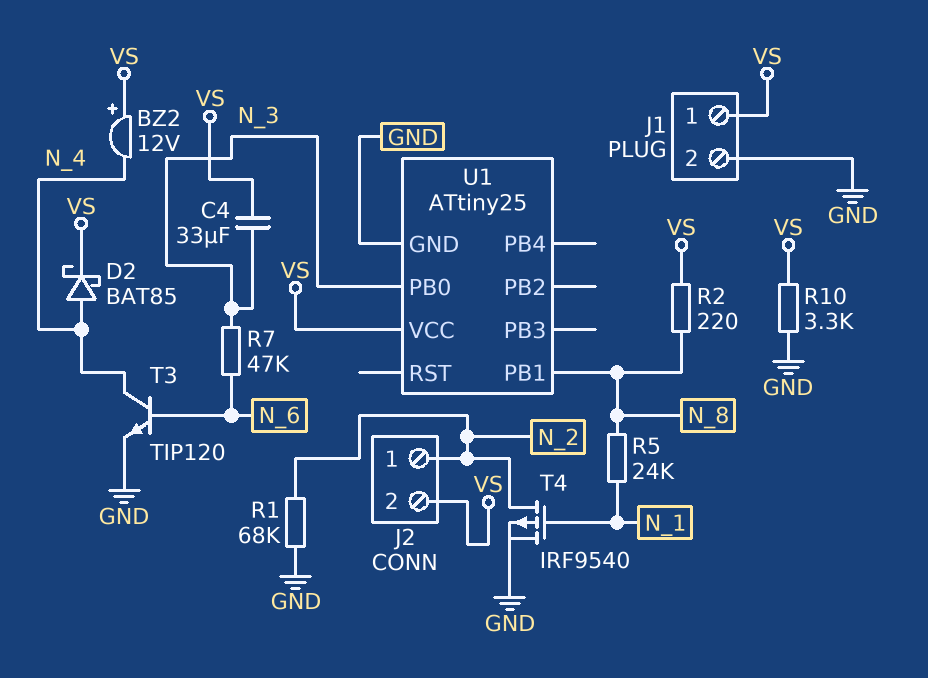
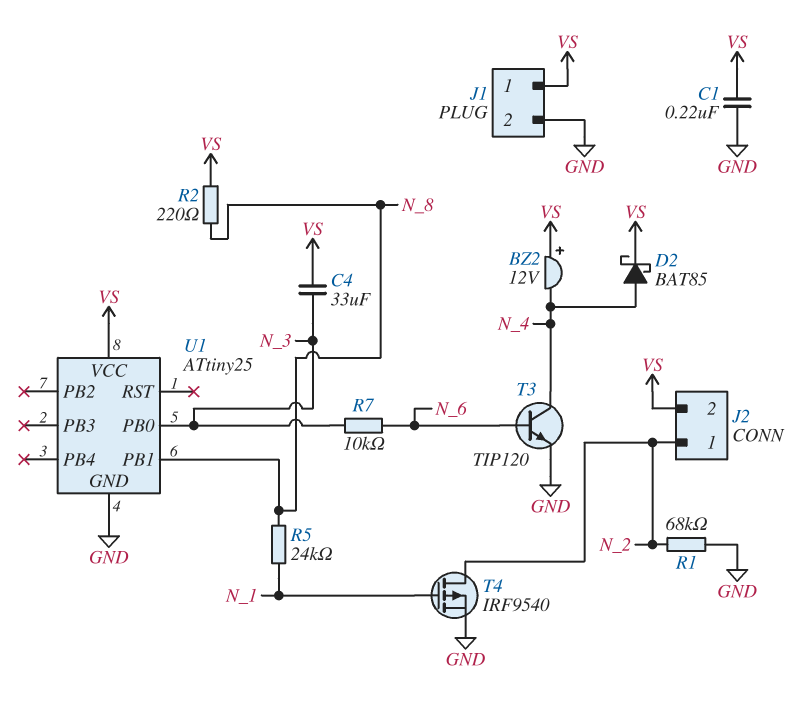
C1: none -> 220nF (GND, VS)
R7: 47k (N_3, N_6) -> 10k (N_3, N_6)
R10: 3.3k (GND, VS) -> none

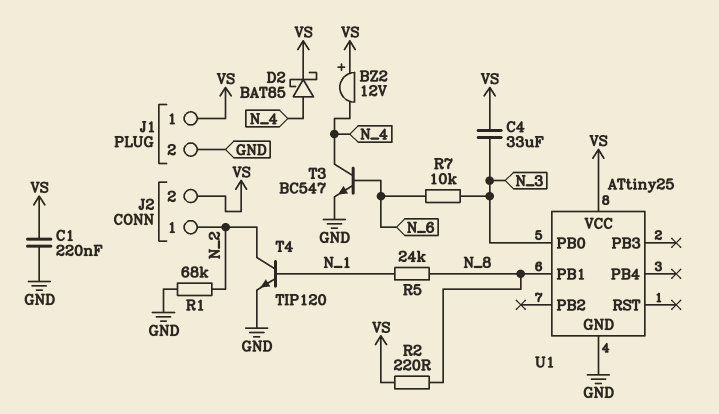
T3: NPN TIP120 (B N_6, C N_4, E GND) -> NPN BC547 (B N_6, C N_4, E GND)
T4: PMOS IRF9540 (G N_1, D N_2, S GND) -> NPN TIP120 (B N_1, C N_2, E GND)

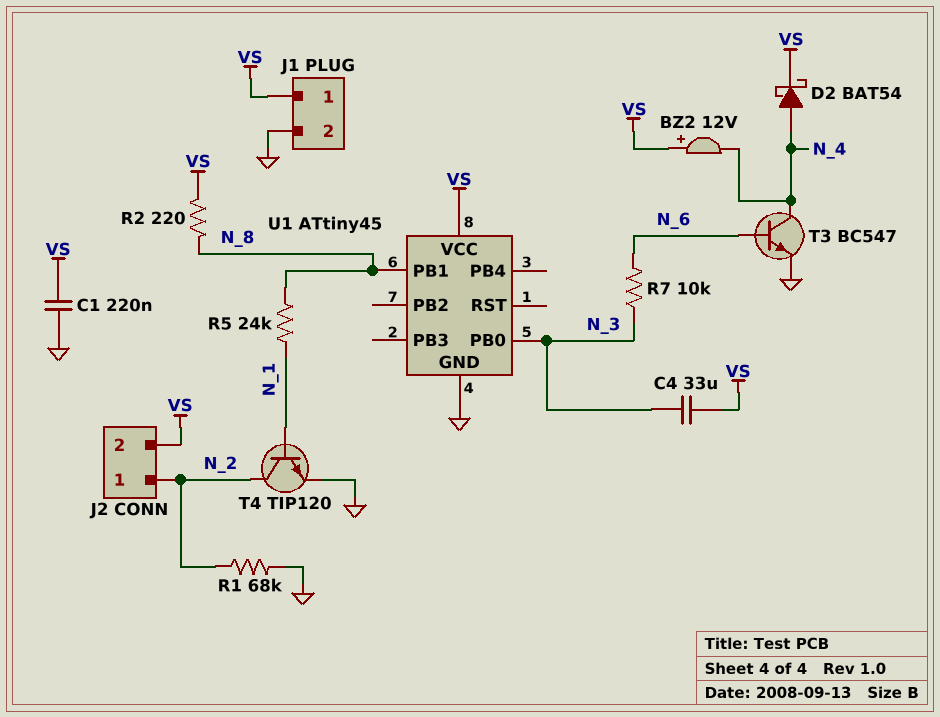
D2: schottky BAT85 (A N_4, K VS) -> schottky BAT54 (A N_4, K VS)
U1: ATtiny25 -> ATtiny45

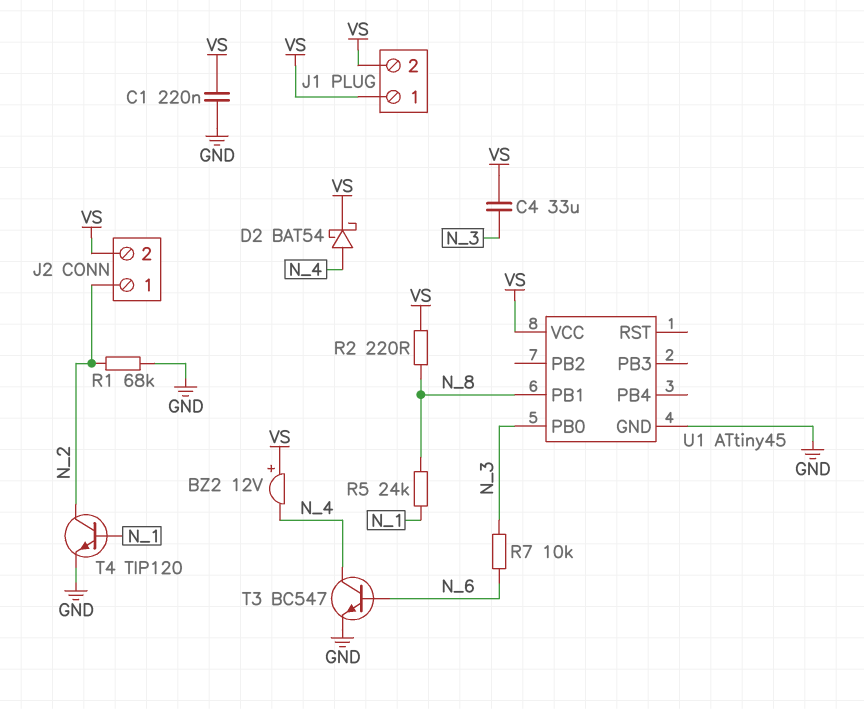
J1 pin 2: GND -> VS

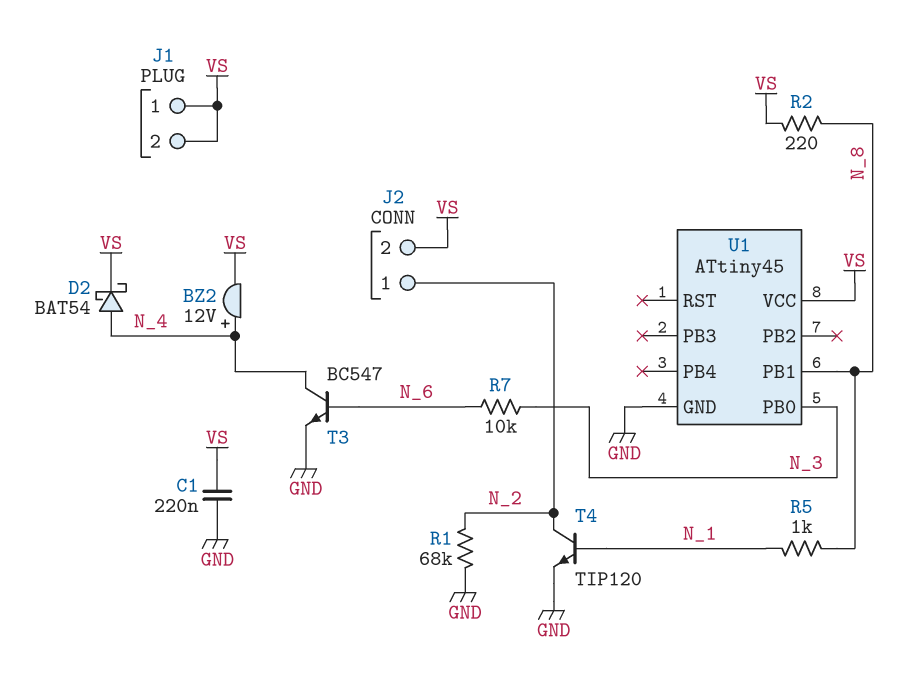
BZ2: buzzer 12V (plus VS, minus N_4) -> buzzer 12V (plus N_4, minus VS)
C4: 33uF (N_3, VS) -> none
R5: 24k (N_1, N_8) -> 1k (N_1, N_8)

